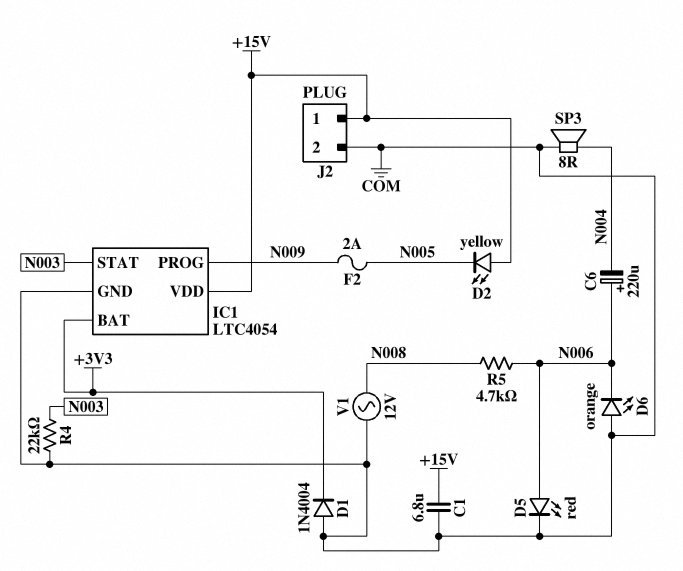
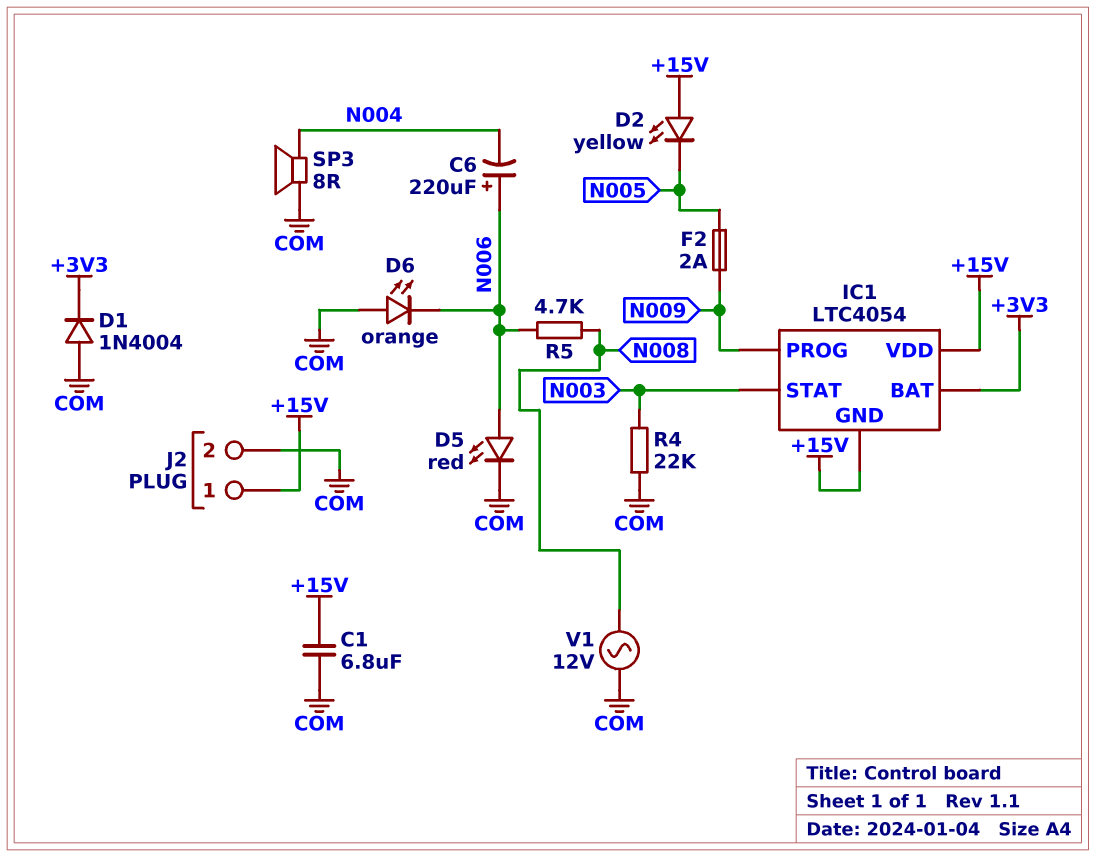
IC1 pin GND: COM -> +15V

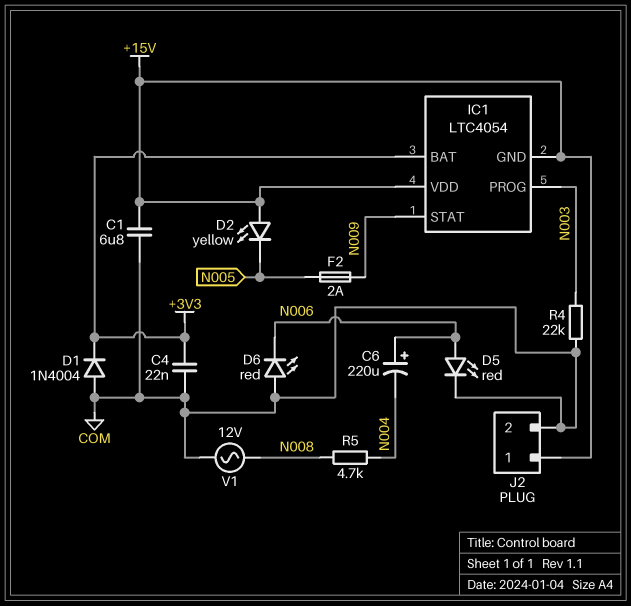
C4: none -> 22nF (+3V3, COM)
D6: LED orange (A COM, K N006) -> LED red (A COM, K N006)
IC1 pin PROG: N009 -> N003
IC1 pin STAT: N003 -> N009
R5: 4.7k (N006, N008) -> 4.7k (N004, N008)
SP3: speaker 8R (COM, N004) -> none

